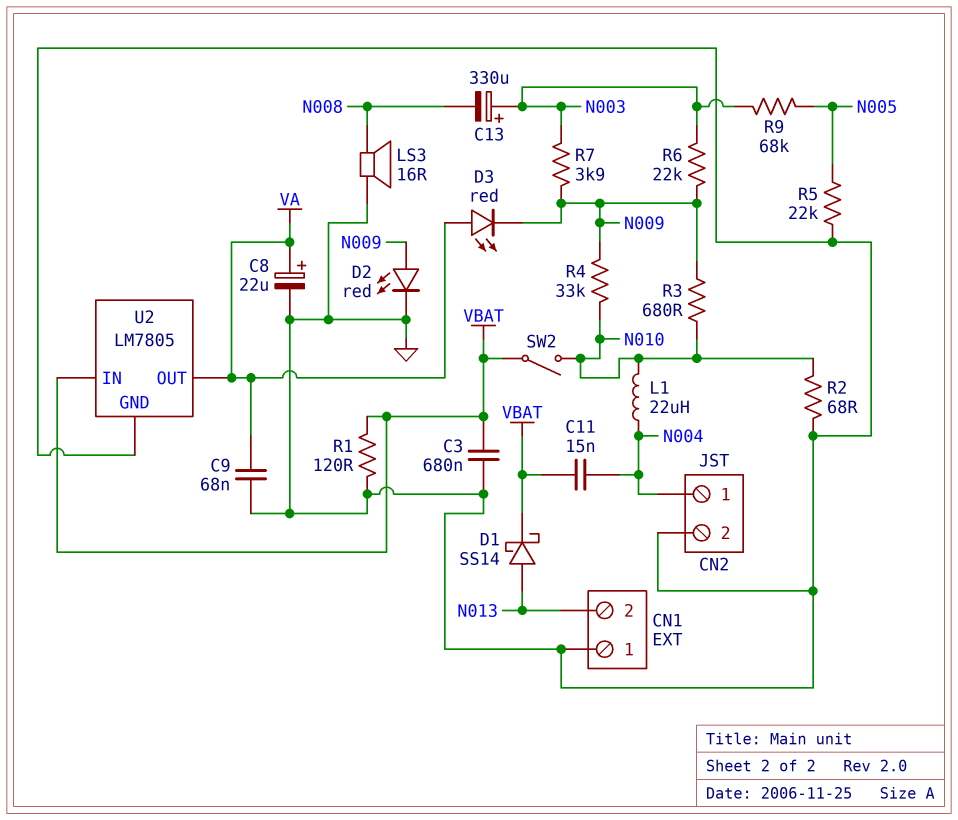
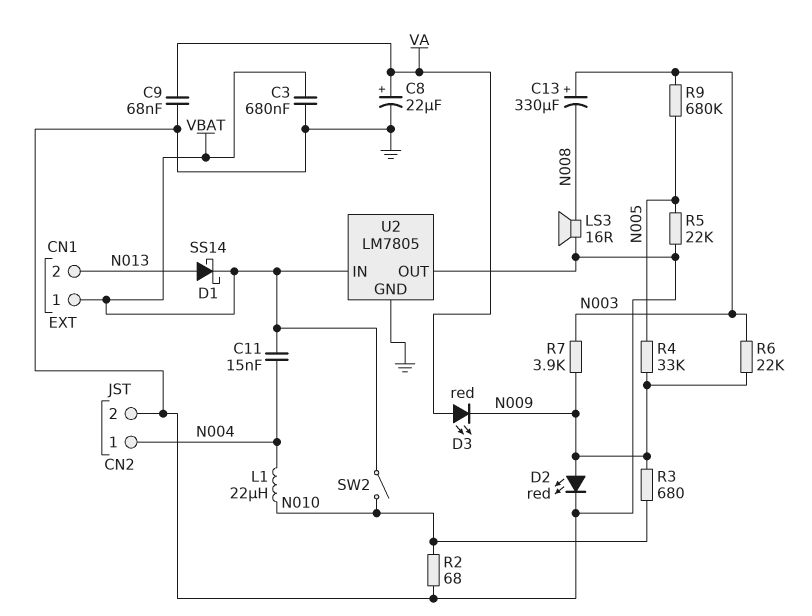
CN1 pin 1: GND -> VBAT
R1: 120 (GND, VBAT) -> none
R4: 33k (N009, N010) -> 33k (N005, N009)
R9: 68k (N003, N005) -> 680k (N003, N005)
U2 pin OUT: VA -> GND

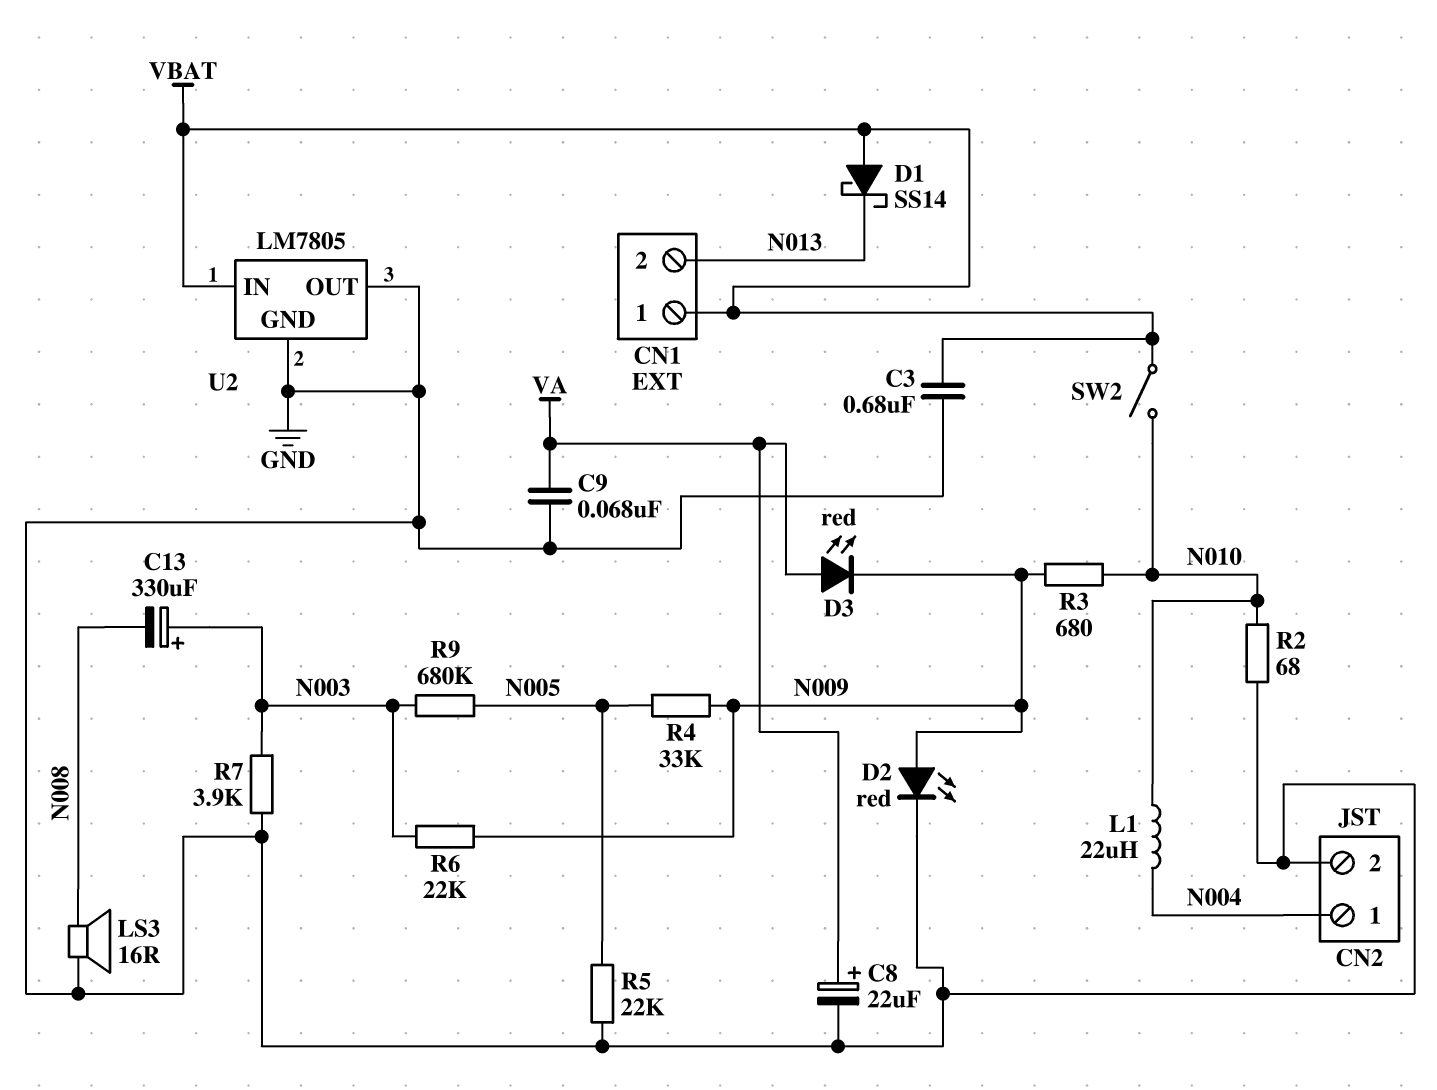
C11: 15nF (N004, VBAT) -> none
D1: schottky SS14 (A N013, K VBAT) -> schottky SS14 (A VBAT, K N013)
R7: 3.9k (N003, N009) -> 3.9k (GND, N003)

